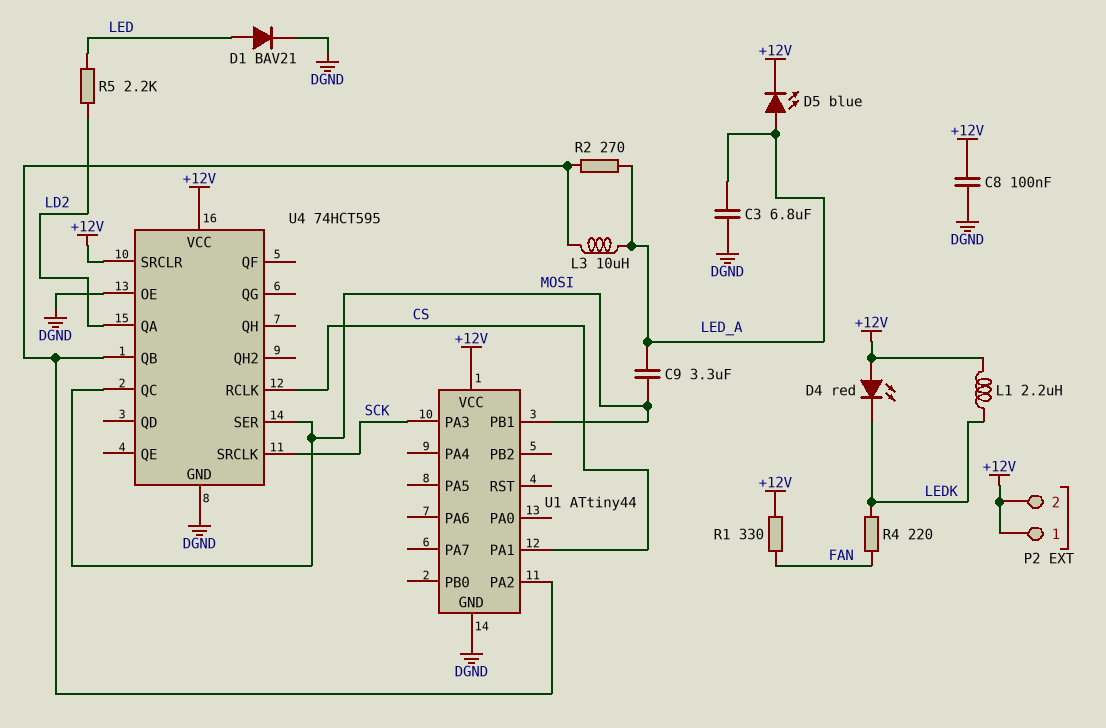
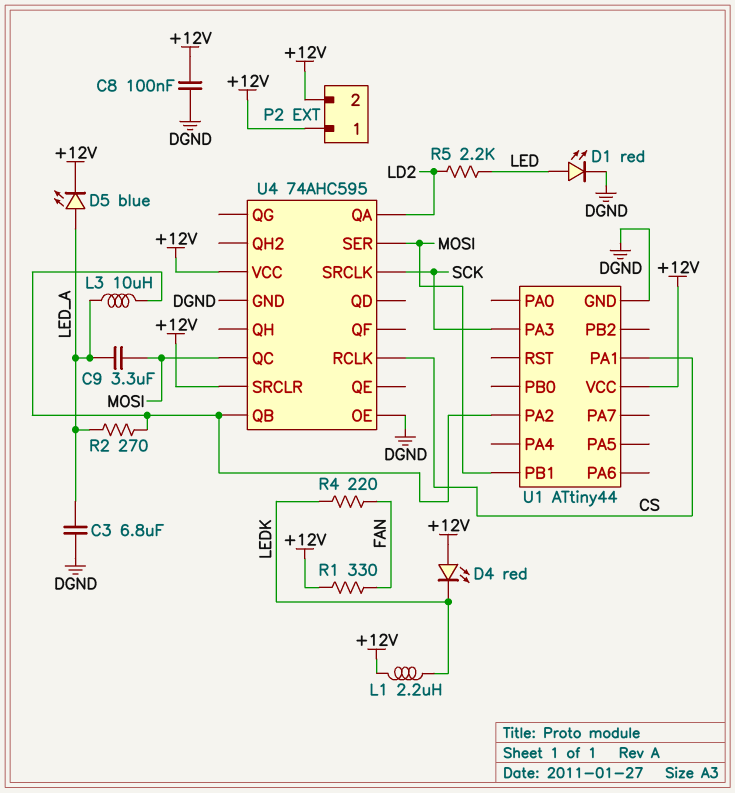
D1: diode BAV21 (A LED, K DGND) -> LED red (A LED, K DGND)
U4: 74HCT595 -> 74AHC595

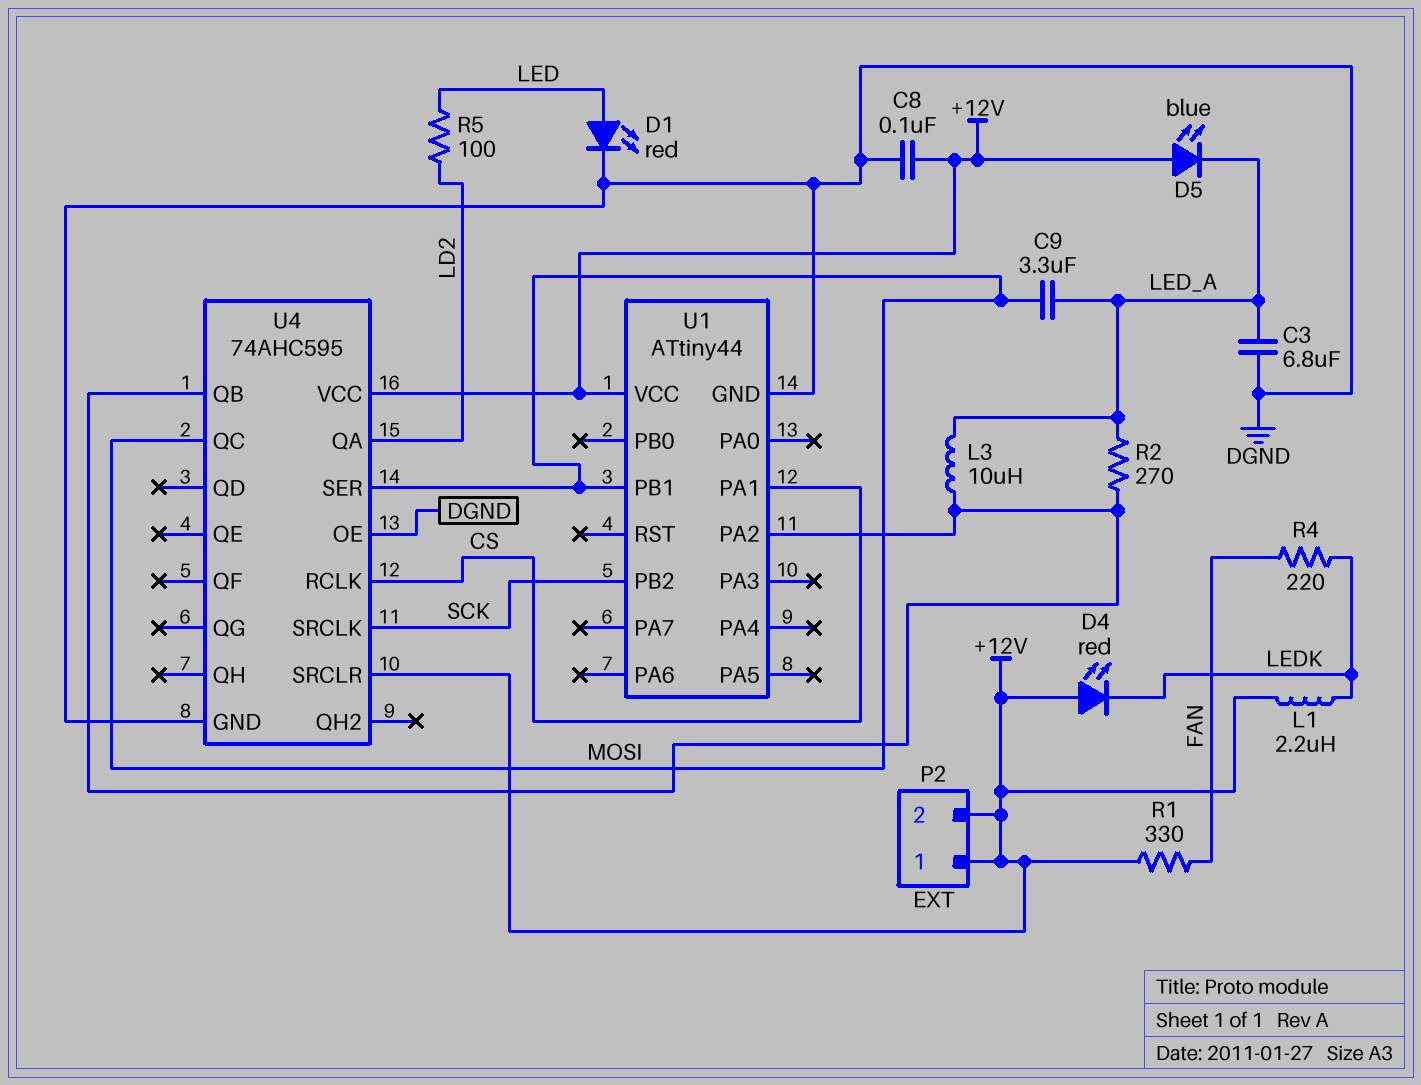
D5: LED blue (A LED_A, K +12V) -> LED blue (A +12V, K LED_A)
R5: 2.2k (LD2, LED) -> 100 (LD2, LED)
U1 pin PA3: SCK -> none
U1 pin PB2: none -> SCK

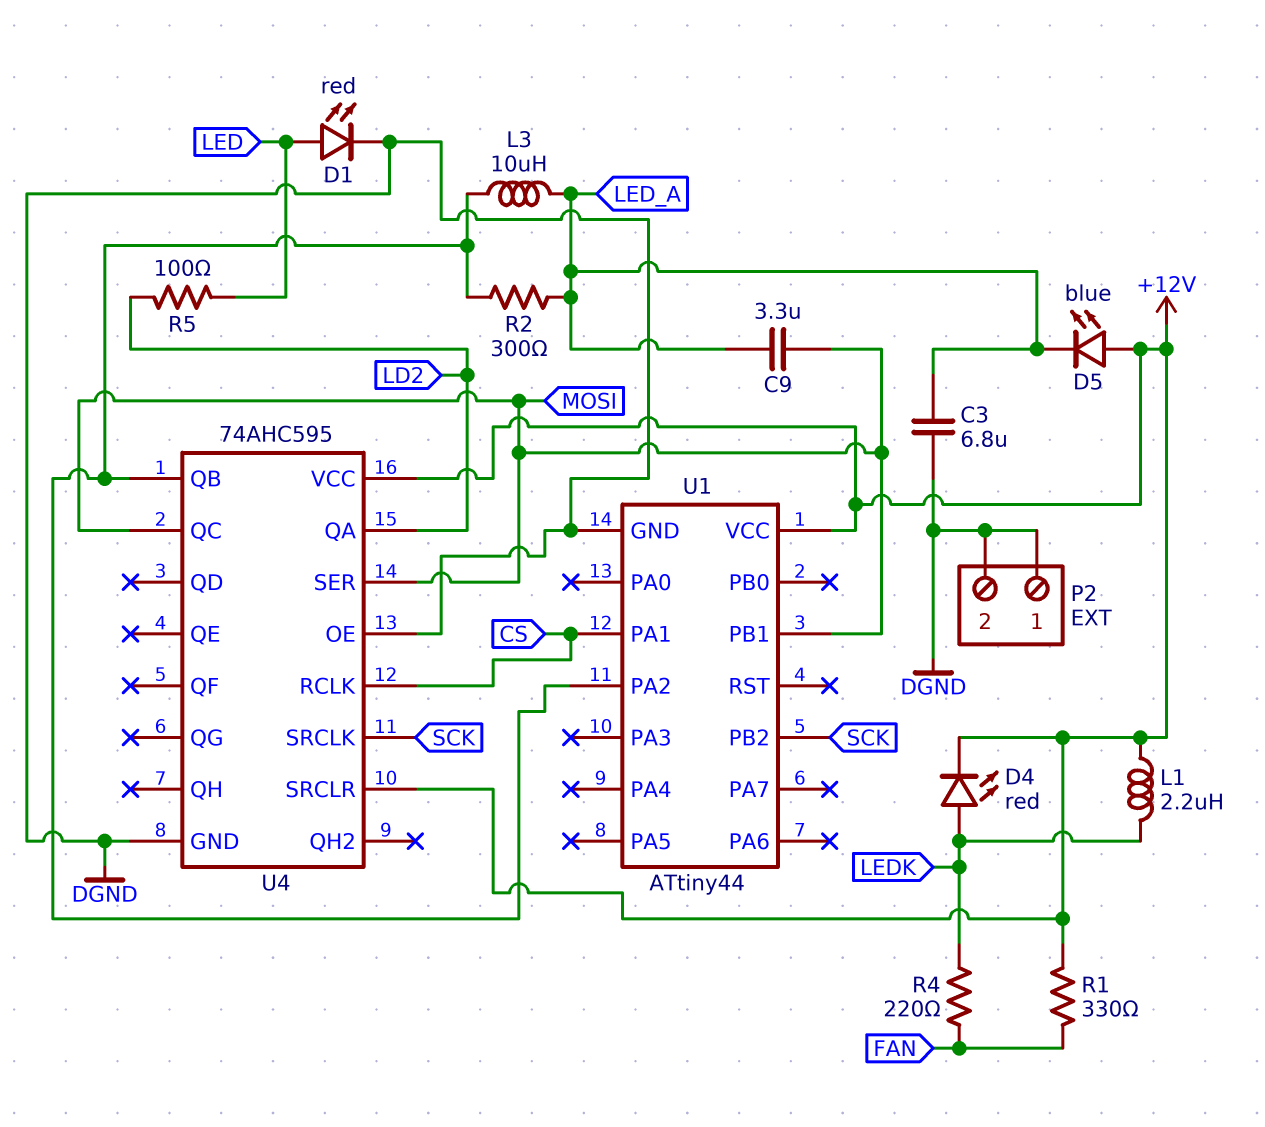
C8: 100nF (+12V, DGND) -> none
D4: LED red (A +12V, K LEDK) -> LED red (A LEDK, K +12V)
P2 pin 1: +12V -> DGND
P2 pin 2: +12V -> DGND
R2: 270 (LED_A, U1/PA2) -> 300 (LED_A, U1/PA2)

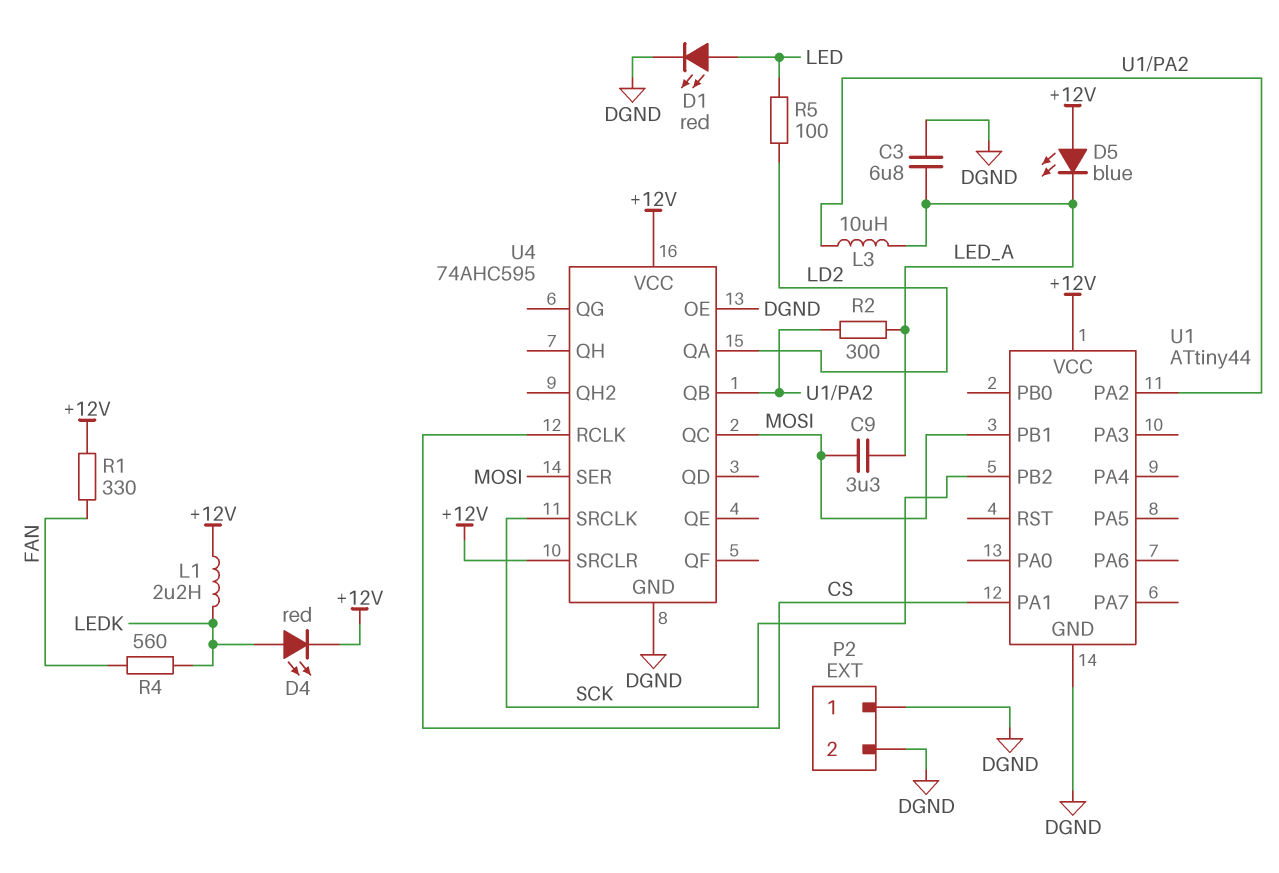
R4: 220 (FAN, LEDK) -> 560 (FAN, LEDK)

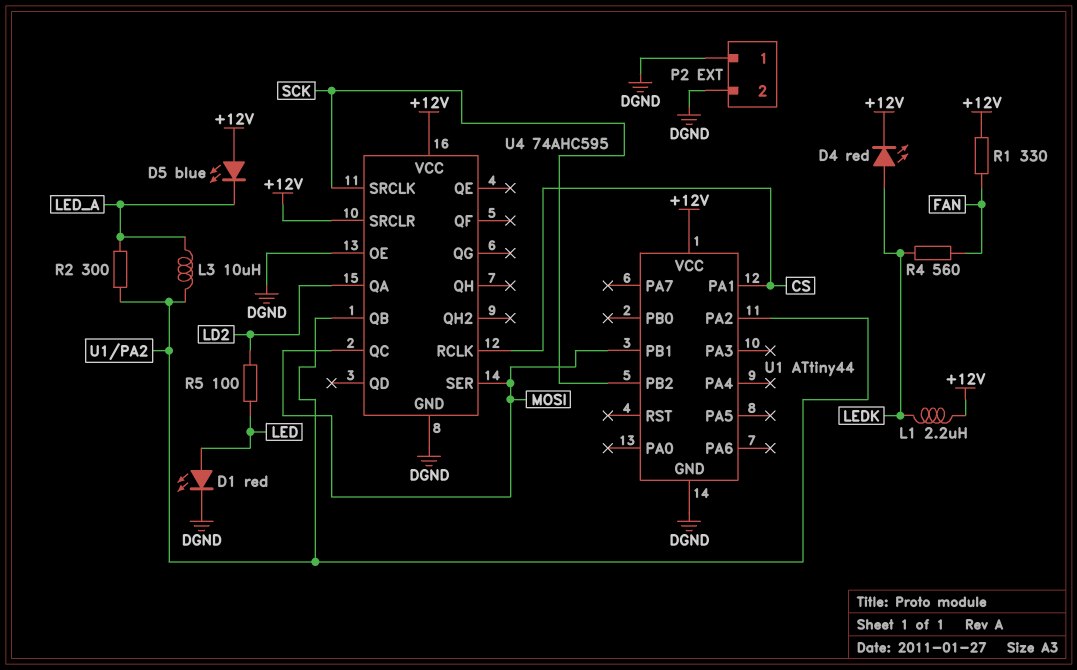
C3: 6.8uF (DGND, LED_A) -> none
C9: 3.3uF (LED_A, MOSI) -> none

